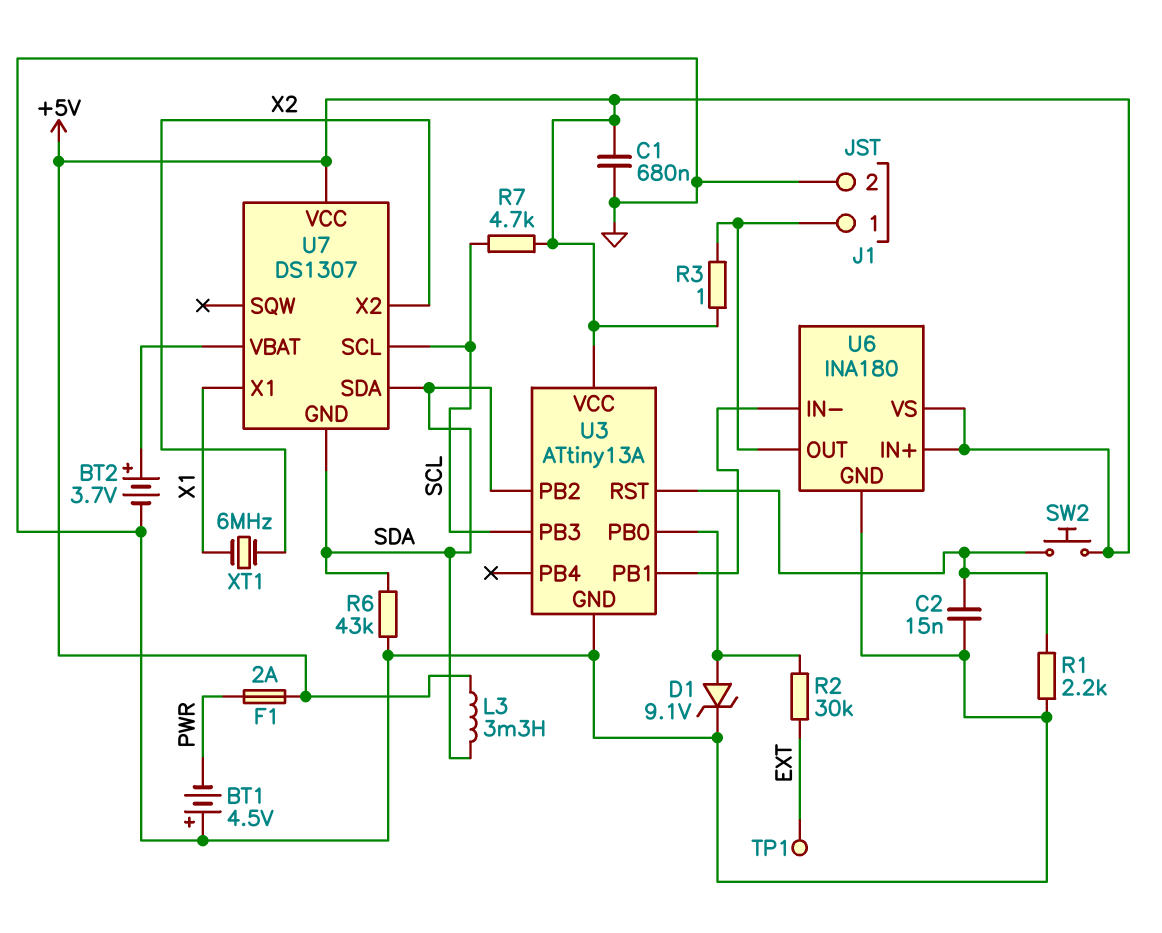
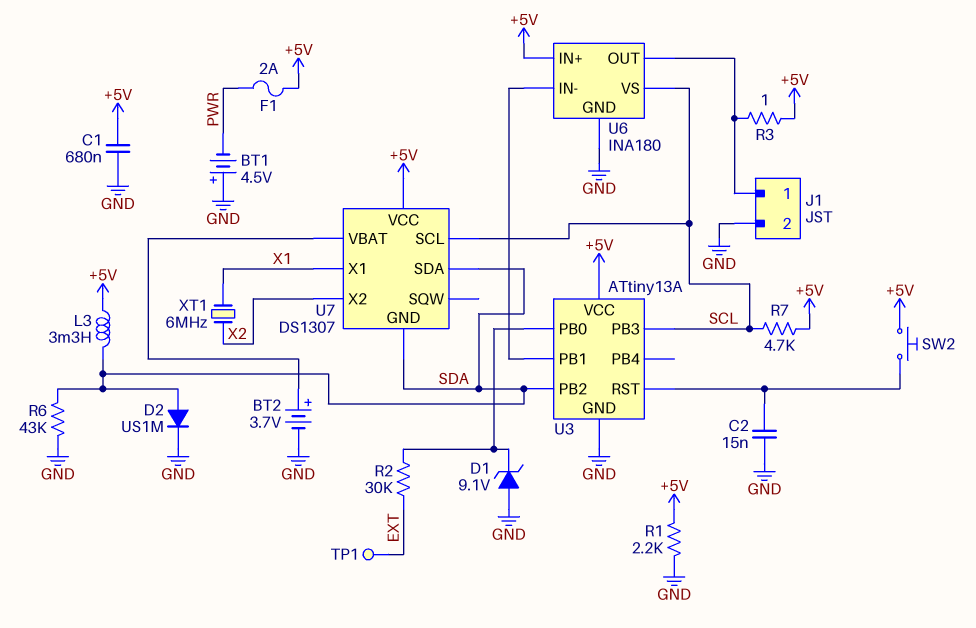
D1: zener 9.1V (A U3/PB0, K GND) -> zener 9.1V (A GND, K U3/PB0)
D2: none -> diode US1M (A SDA, K GND)
R1: 2.2k (GND, U3/RST) -> 2.2k (+5V, GND)
U6 pin VS: +5V -> SCL

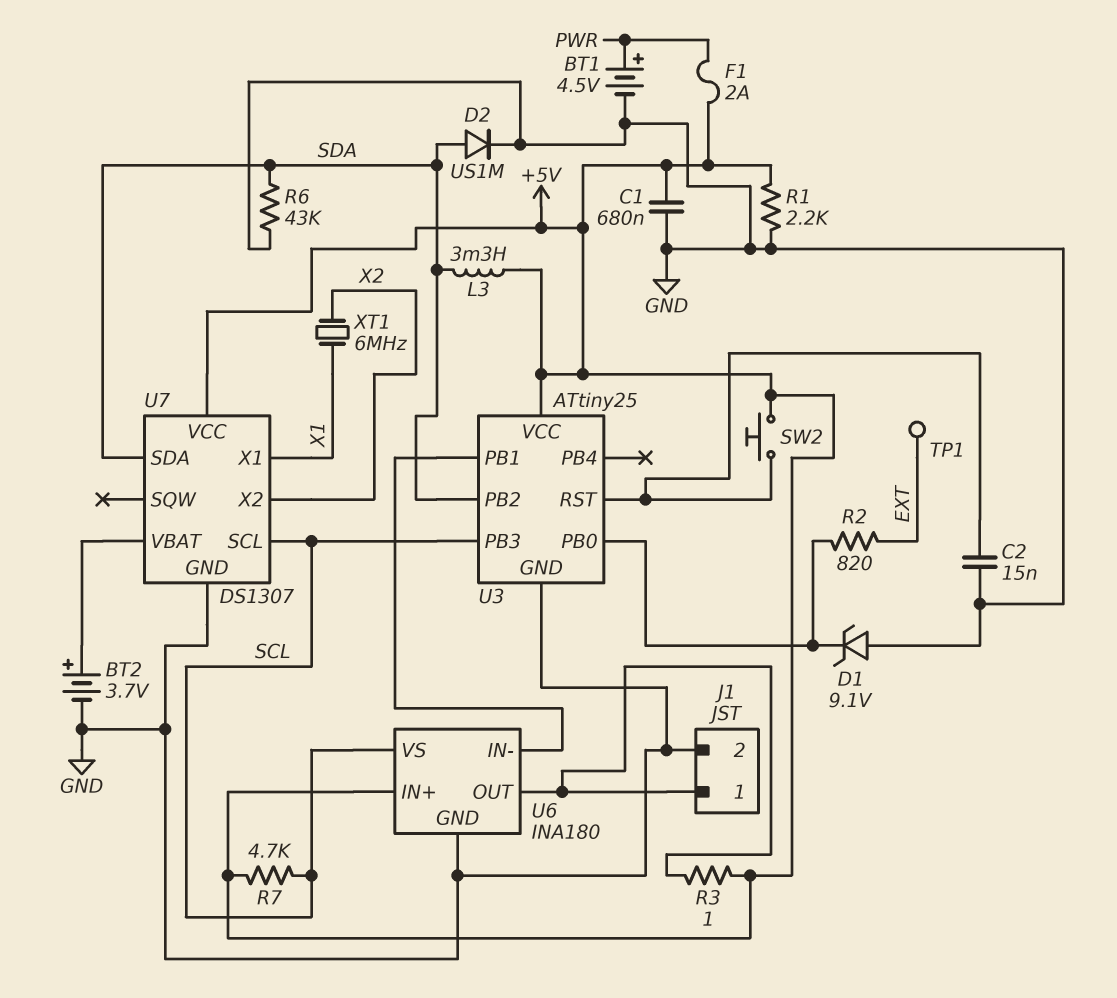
BT1: 4.5V (plus GND, minus PWR) -> 4.5V (plus PWR, minus GND)
R2: 30k (EXT, U3/PB0) -> 820 (EXT, U3/PB0)
U3: ATtiny13A -> ATtiny25
U7 pin GND: SDA -> GND

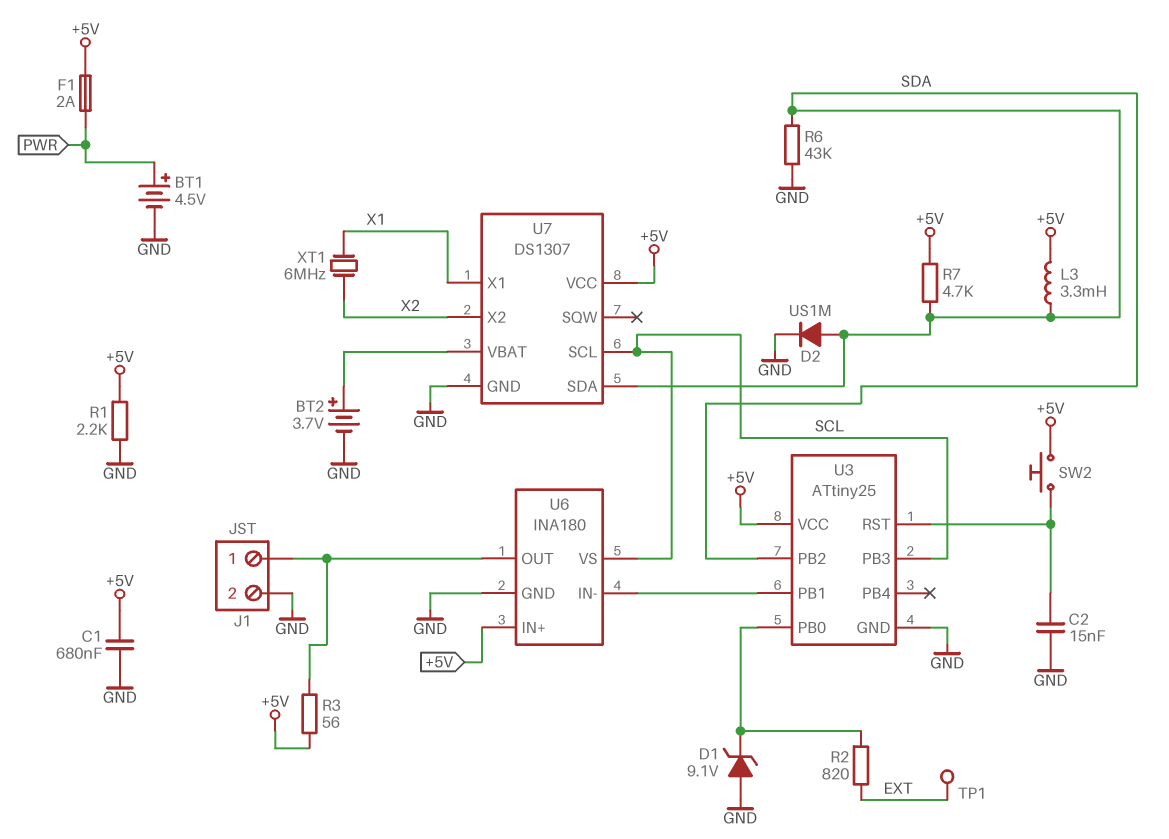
R3: 1 (+5V, J1/1) -> 56 (+5V, J1/1)
R7: 4.7k (+5V, SCL) -> 4.7k (+5V, SDA)

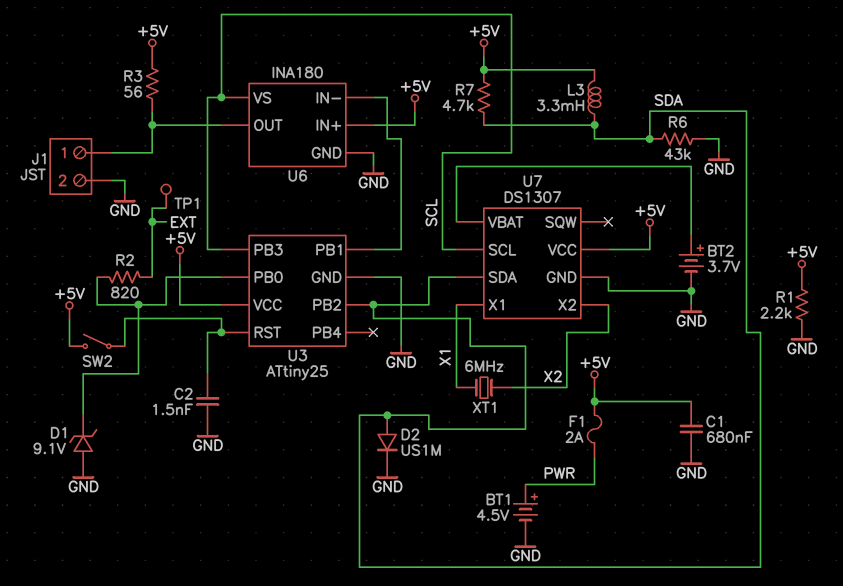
C2: 15nF (GND, U3/RST) -> 1.5nF (GND, U3/RST)
SW2: button (+5V, U3/RST) -> switch (+5V, U3/RST)

